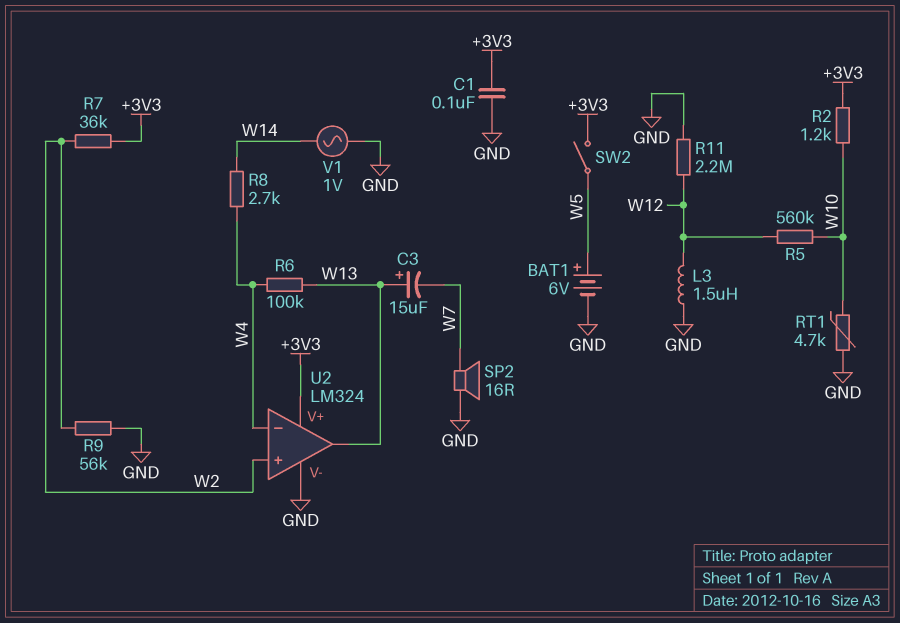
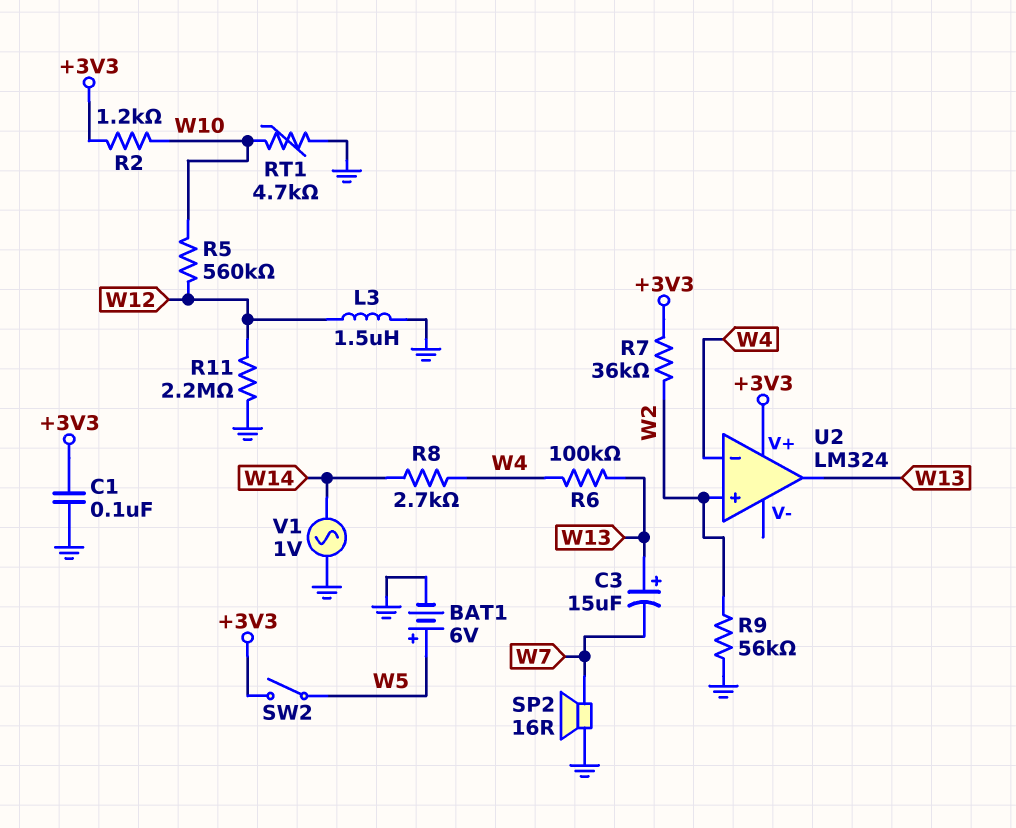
U2 pin V-: GND -> none

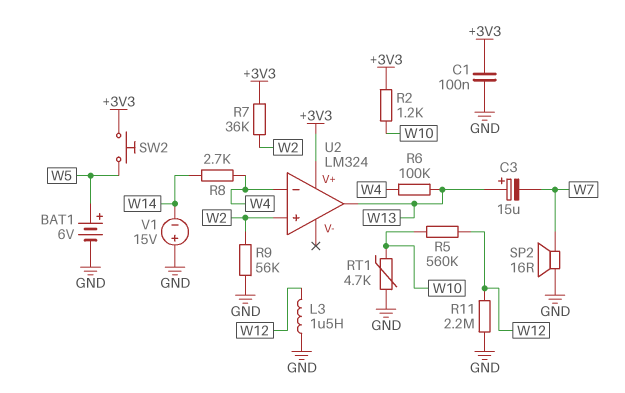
SW2: switch (+3V3, W5) -> button (+3V3, W5)
V1: AC 1V (GND, W14) -> 15V (plus GND, minus W14)

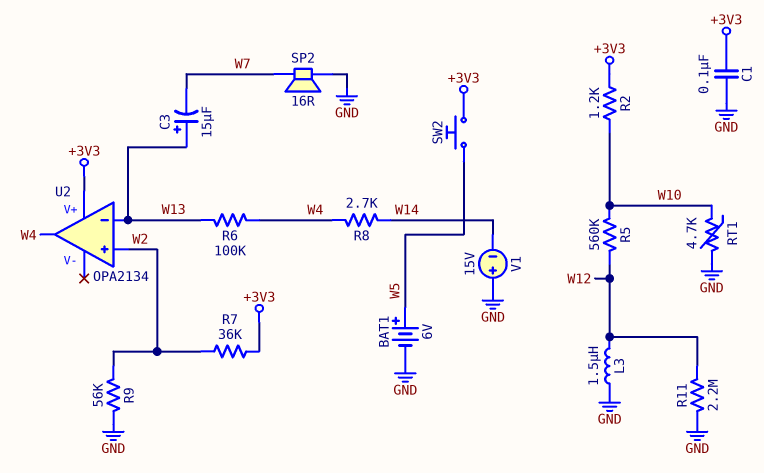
U2: LM324 -> OPA2134
U2 pin in-: W4 -> W13
U2 pin out: W13 -> W4

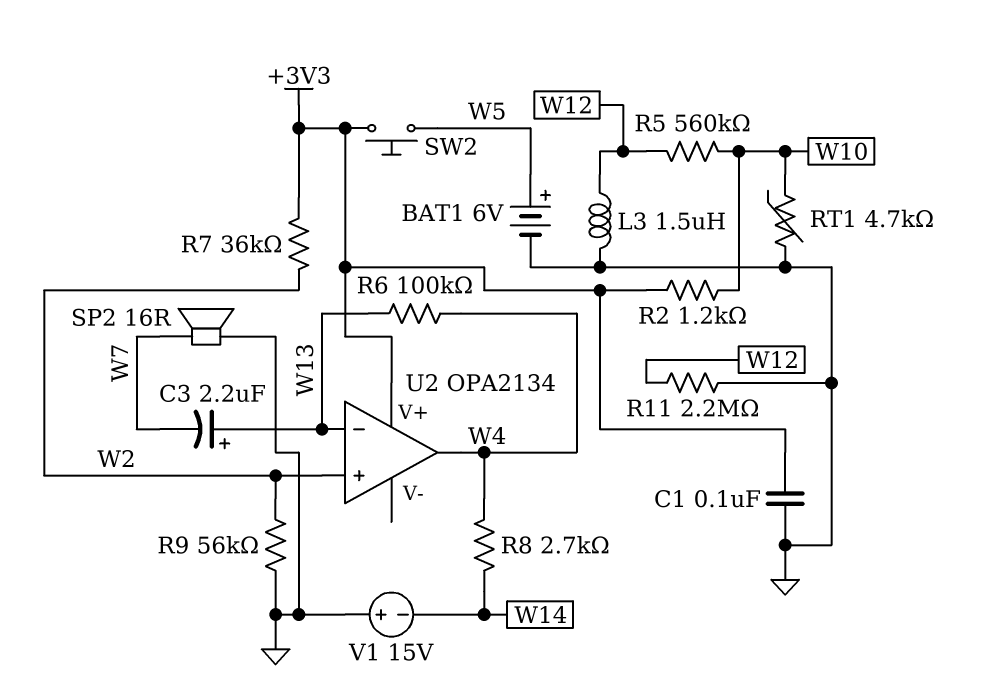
C3: 15uF (plus W13, minus W7) -> 2.2uF (plus W13, minus W7)

